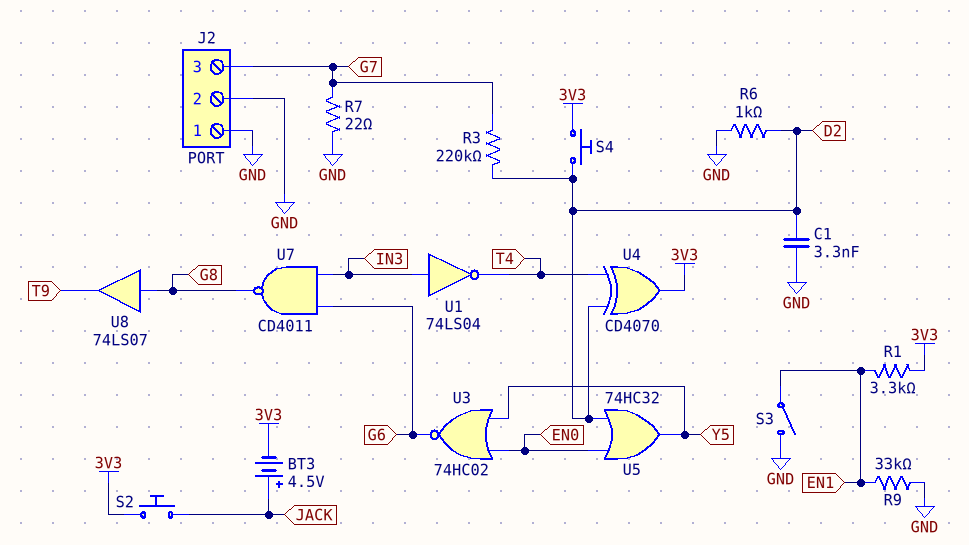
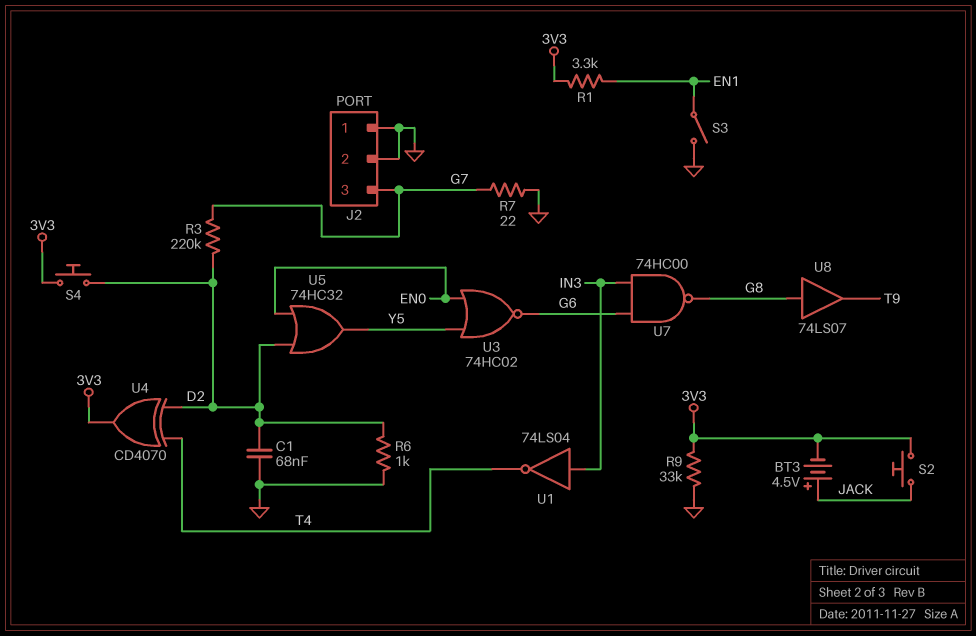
C1: 3.3nF (D2, GND) -> 68nF (D2, GND)
R9: 33k (EN1, GND) -> 33k (3V3, GND)
U7: NAND CD4011 (in G6, in IN3, out G8) -> NAND 74HC00 (in G6, in IN3, out G8)

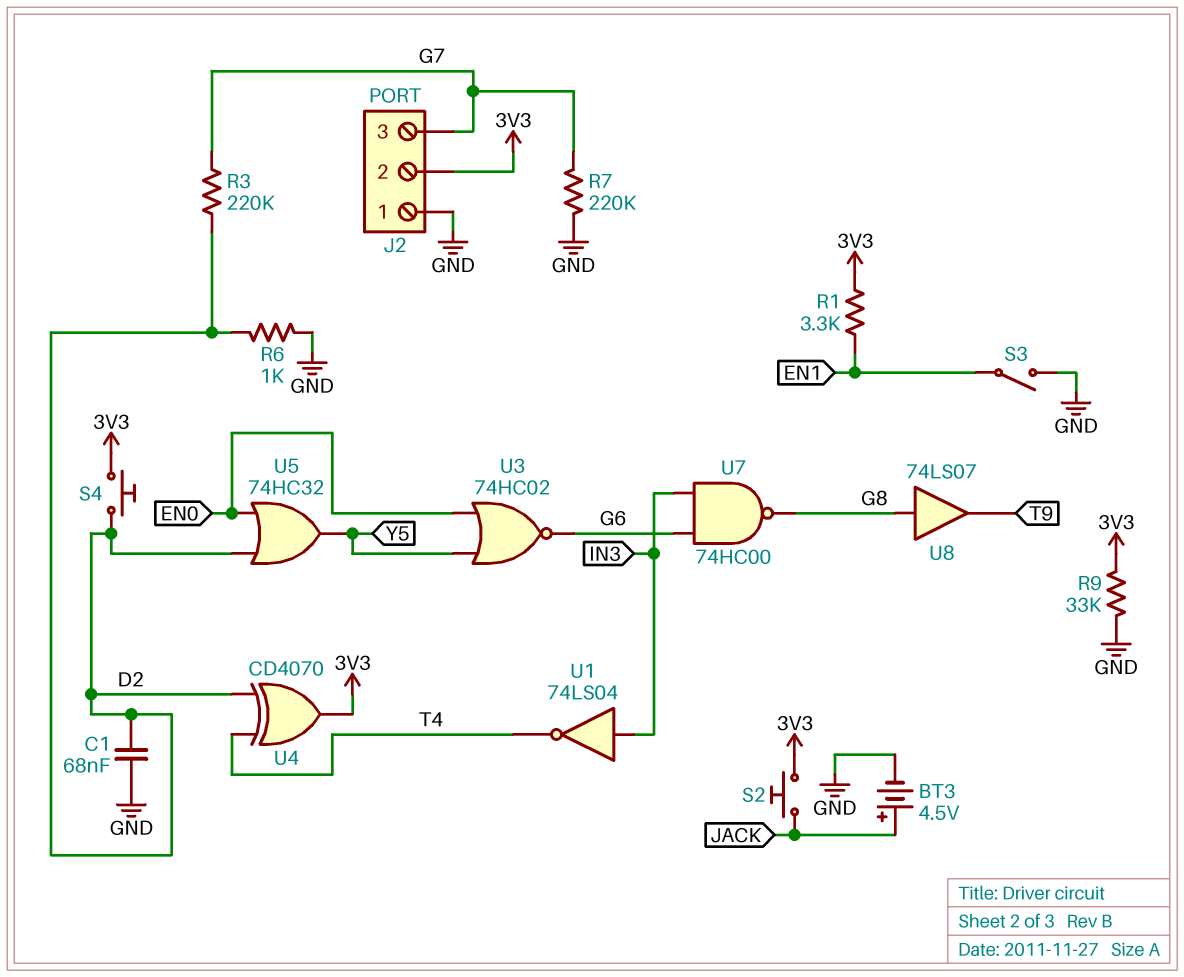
BT3: 4.5V (plus JACK, minus 3V3) -> 4.5V (plus JACK, minus GND)
J2 pin 2: GND -> 3V3
R7: 22 (G7, GND) -> 220k (G7, GND)

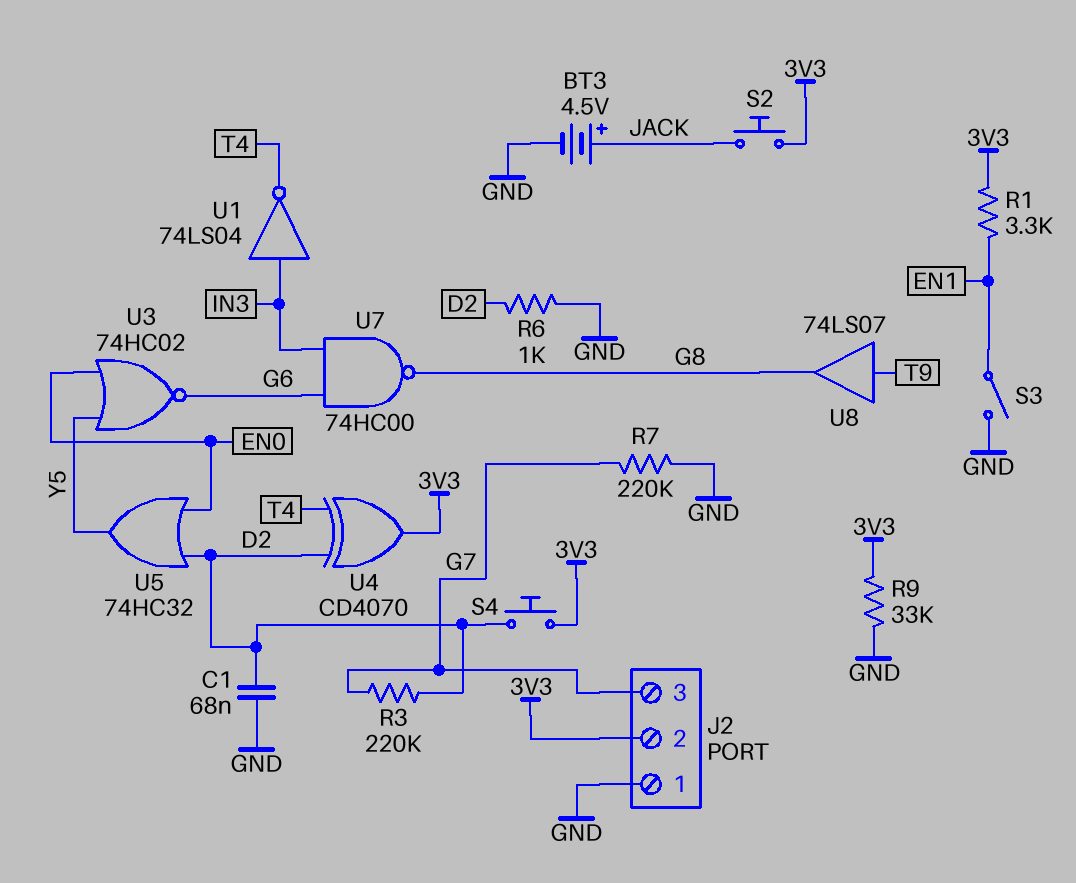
U8: buffer 74LS07 (in G8, out T9) -> buffer 74LS07 (in T9, out G8)

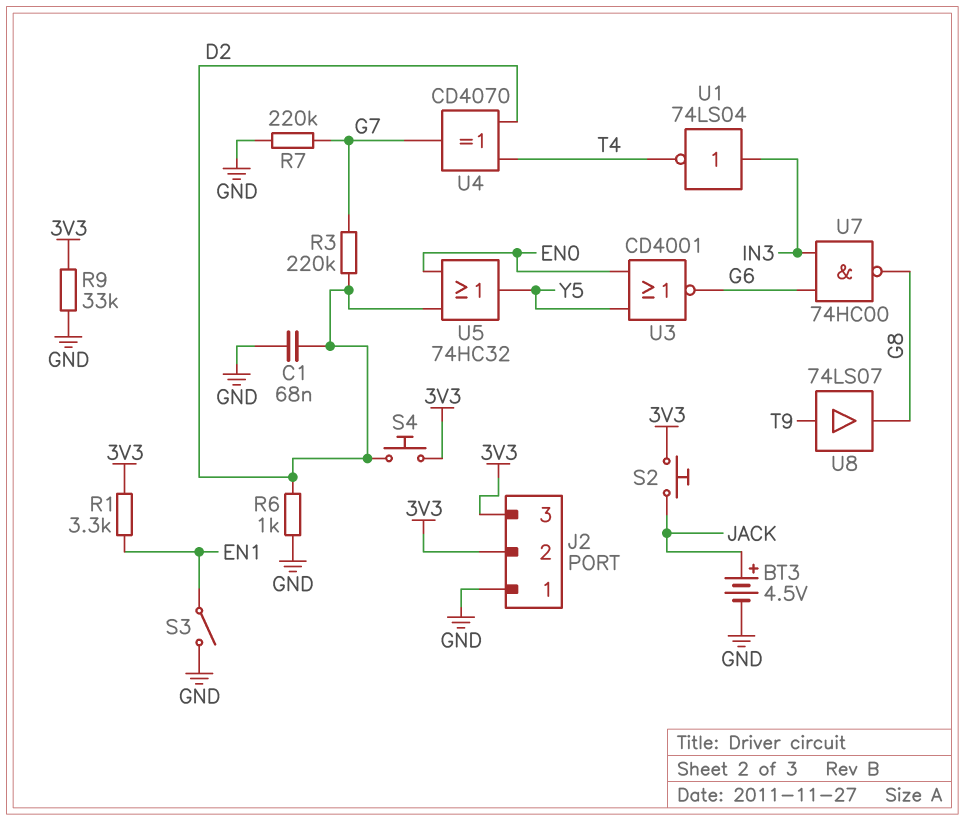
J2 pin 3: G7 -> 3V3
U3: NOR 74HC02 (in EN0, in Y5, out G6) -> NOR CD4001 (in EN0, in Y5, out G6)
U4: XOR CD4070 (in D2, in T4, out 3V3) -> XOR CD4070 (in D2, in T4, out G7)

